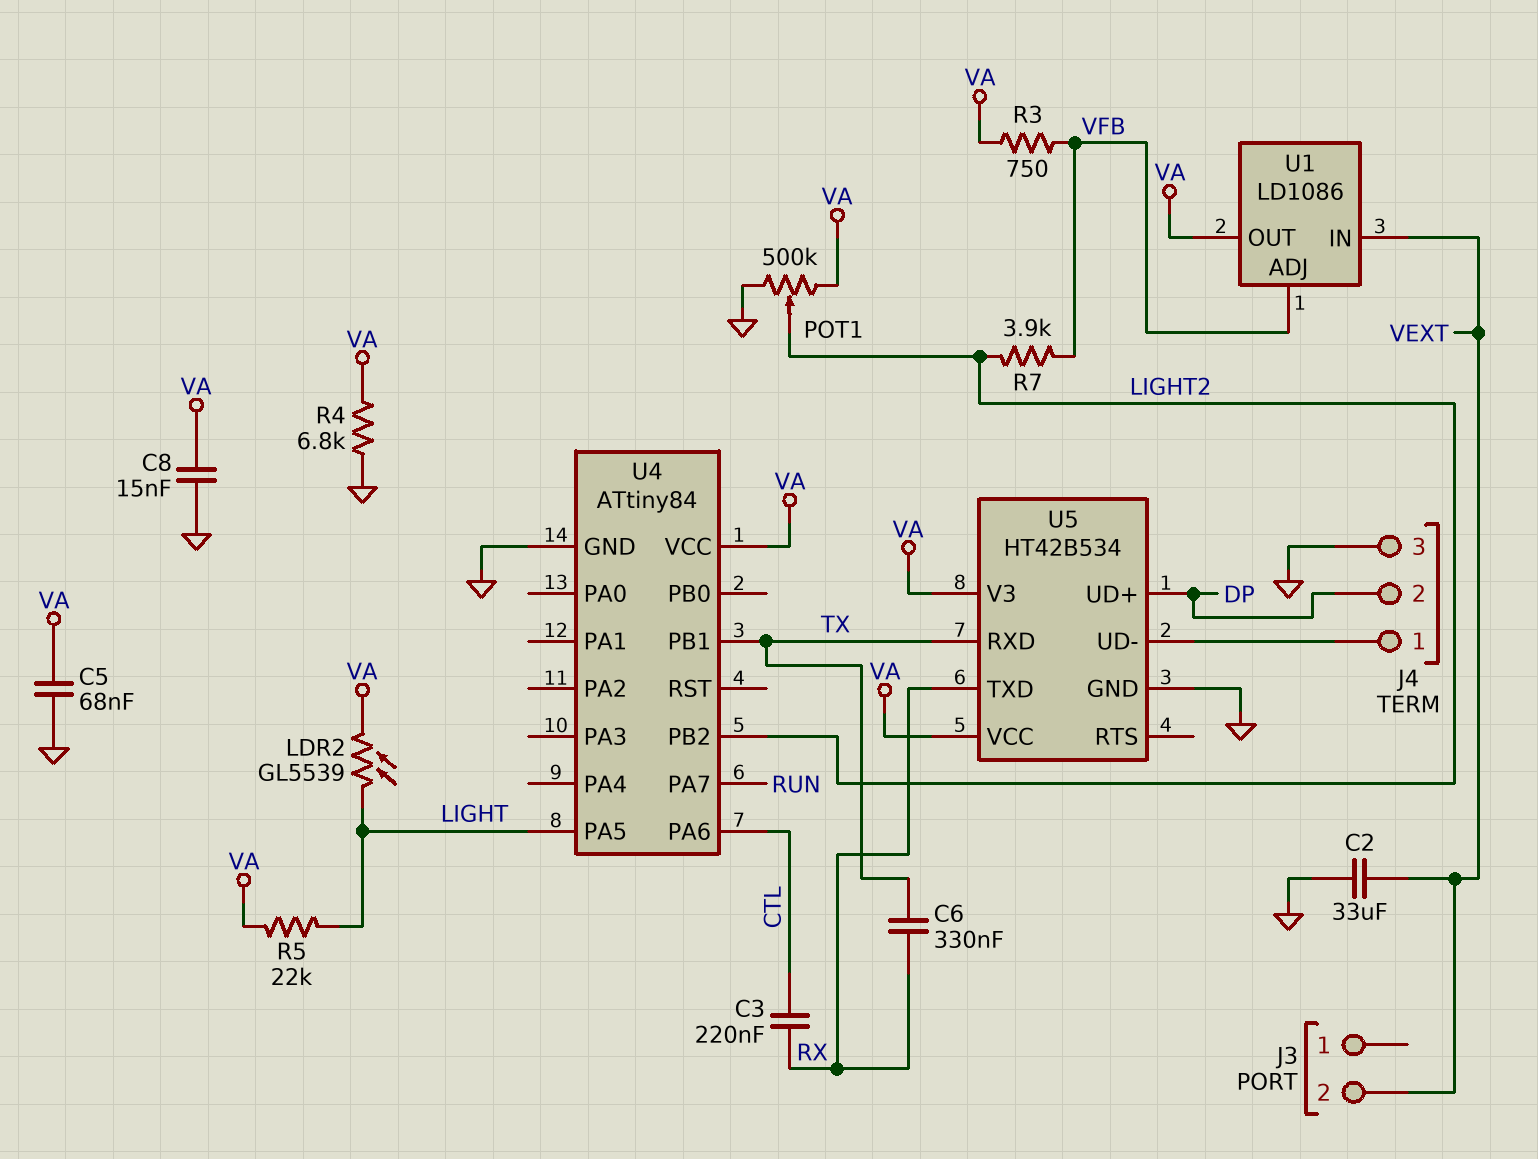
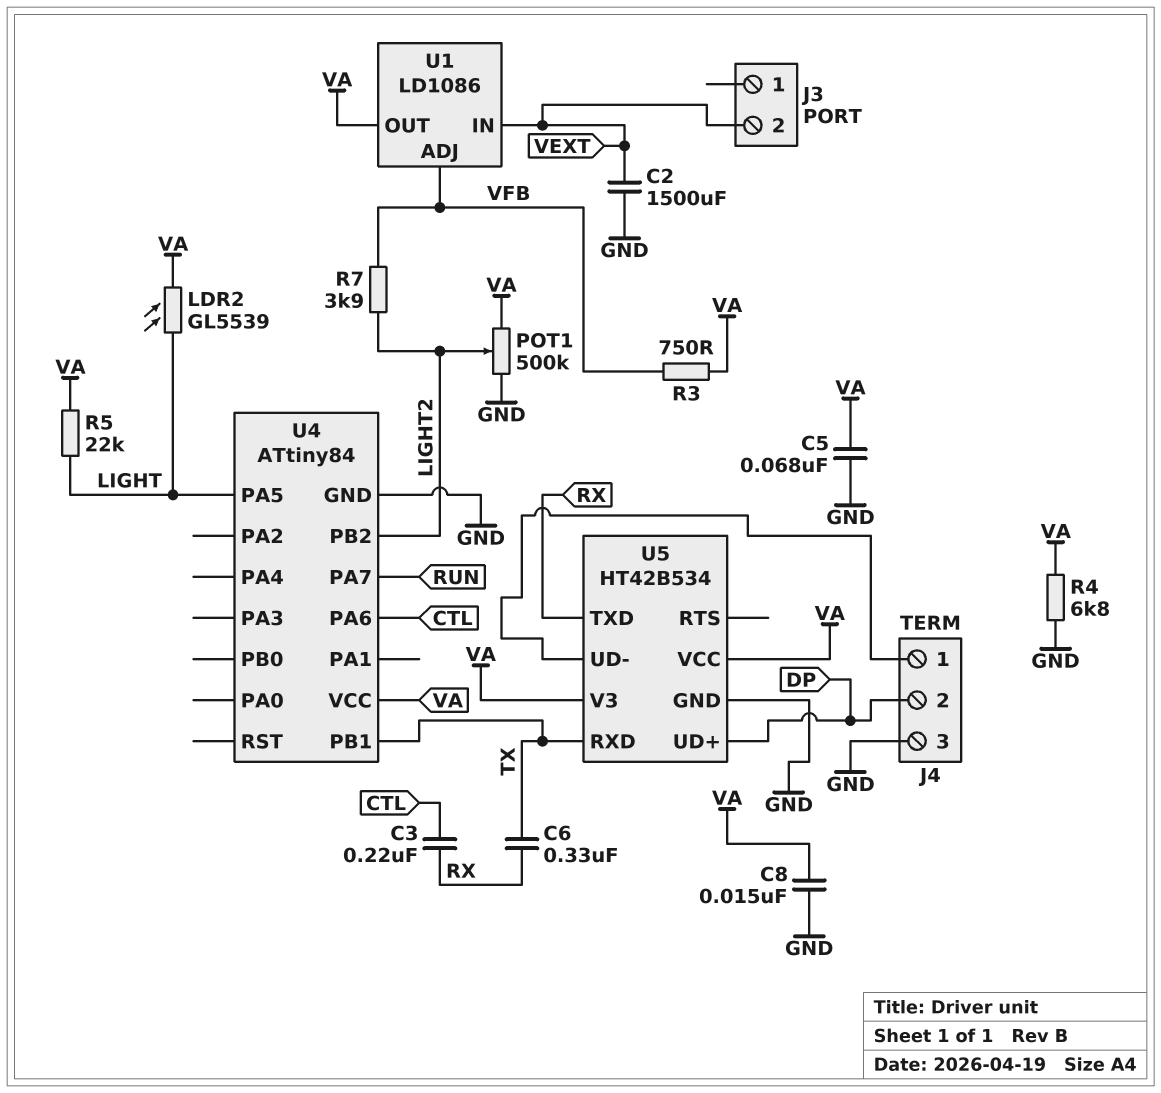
C2: 33uF (GND, VEXT) -> 1500uF (GND, VEXT)

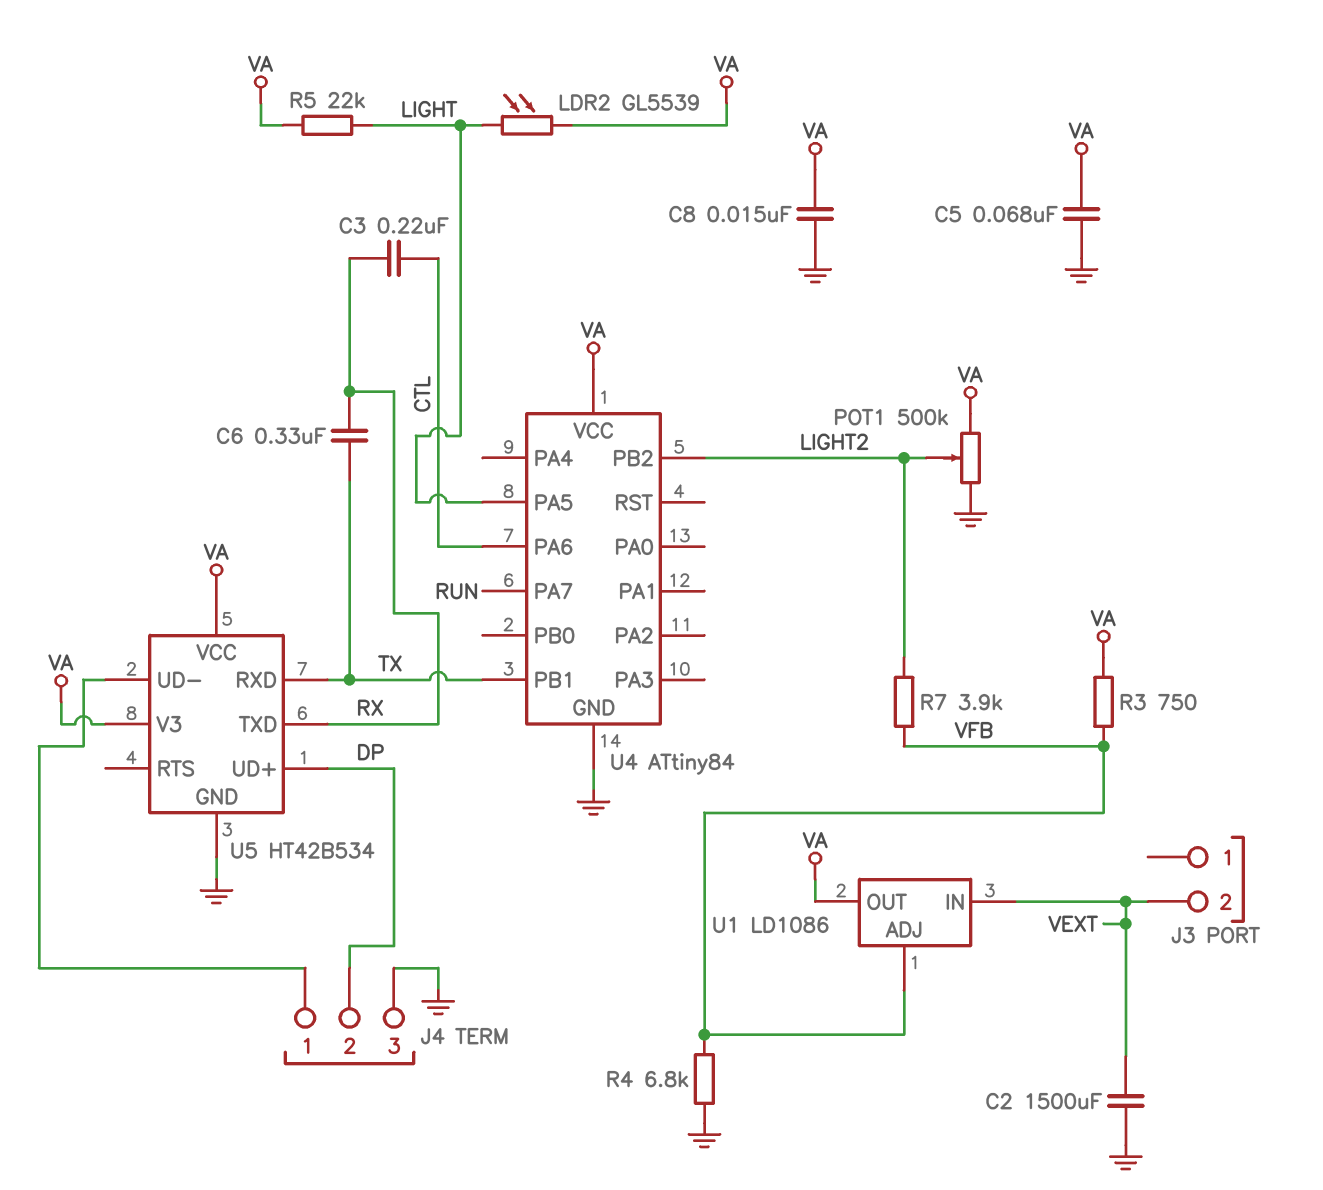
R4: 6.8k (GND, VA) -> 6.8k (GND, VFB)

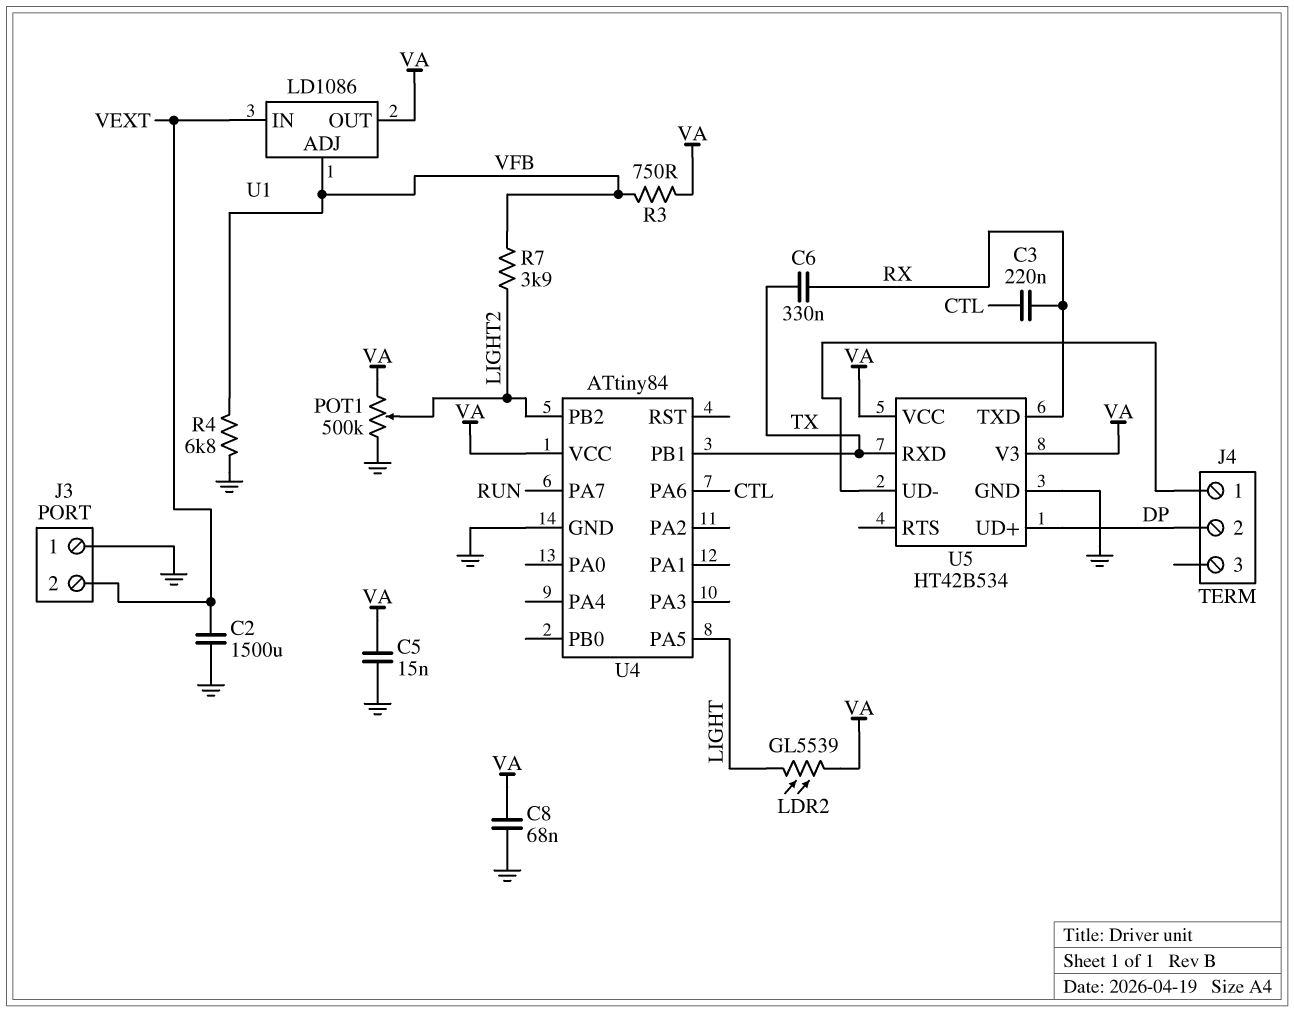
C5: 68nF (GND, VA) -> 15nF (GND, VA)
C8: 15nF (GND, VA) -> 68nF (GND, VA)
J3 pin 1: none -> GND
J4 pin 3: GND -> none
R5: 22k (LIGHT, VA) -> none

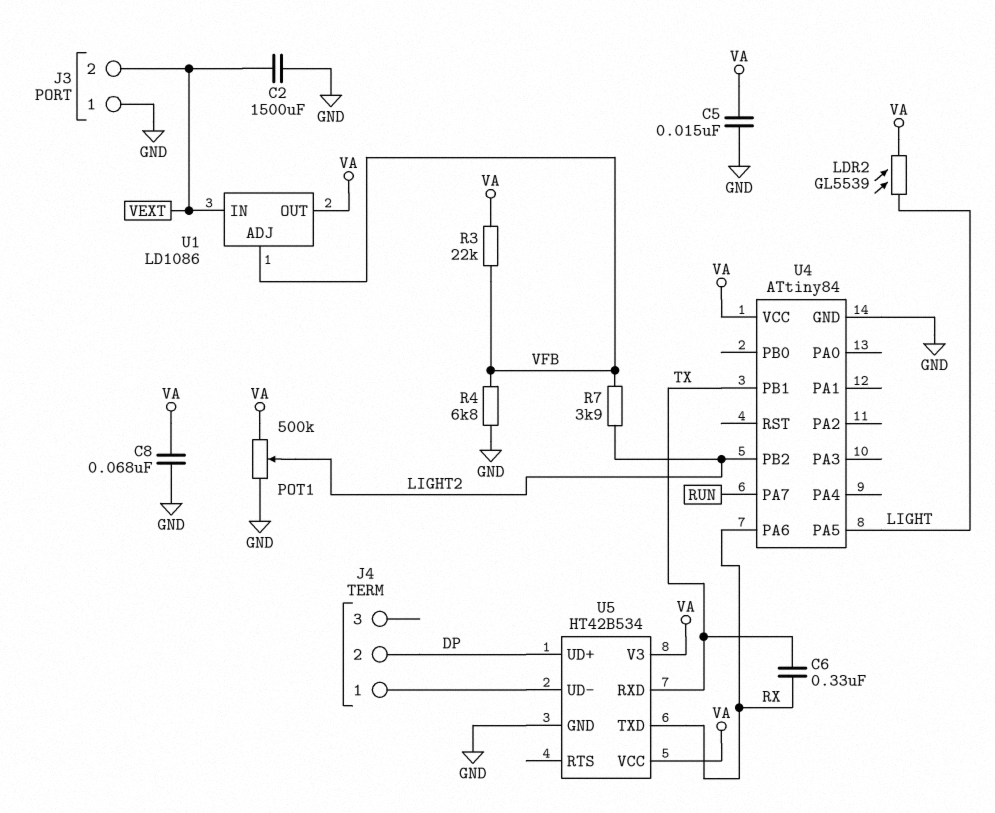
C3: 220nF (CTL, RX) -> none
R3: 750 (VA, VFB) -> 22k (VA, VFB)
U4 pin PA6: CTL -> RX

